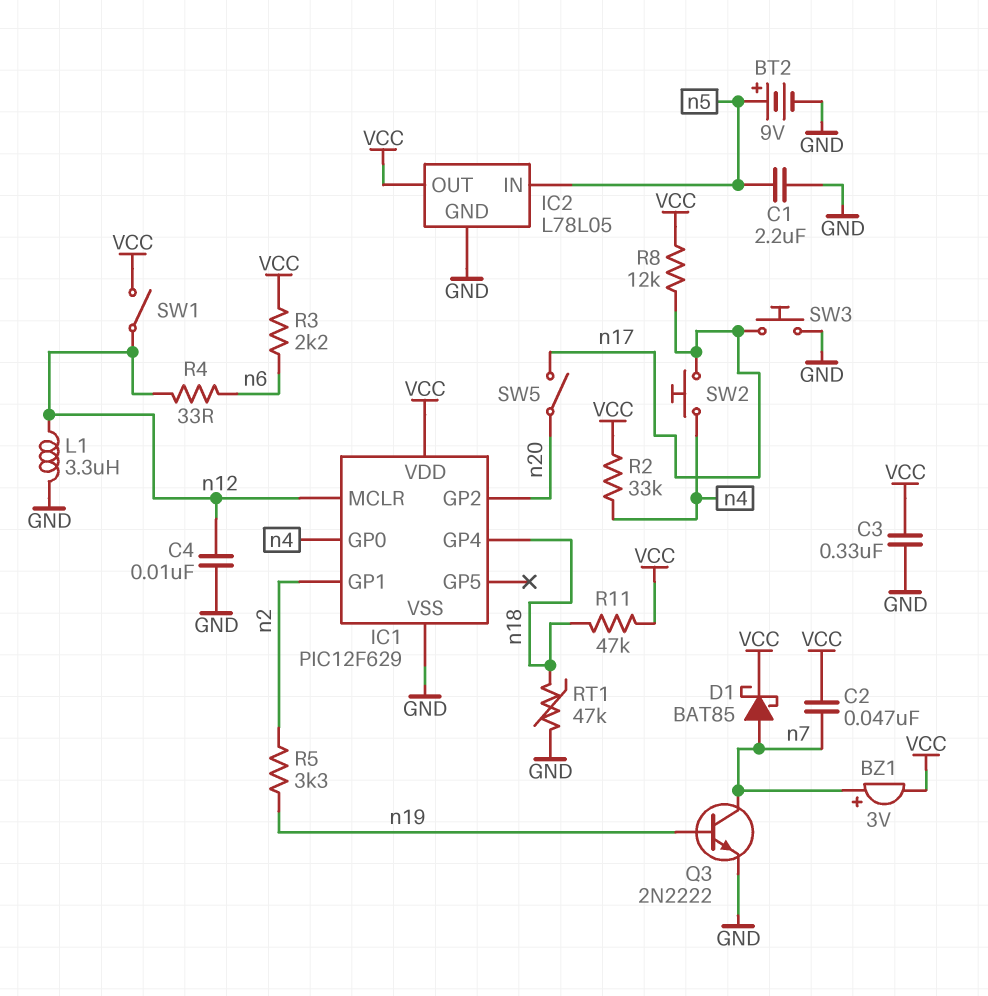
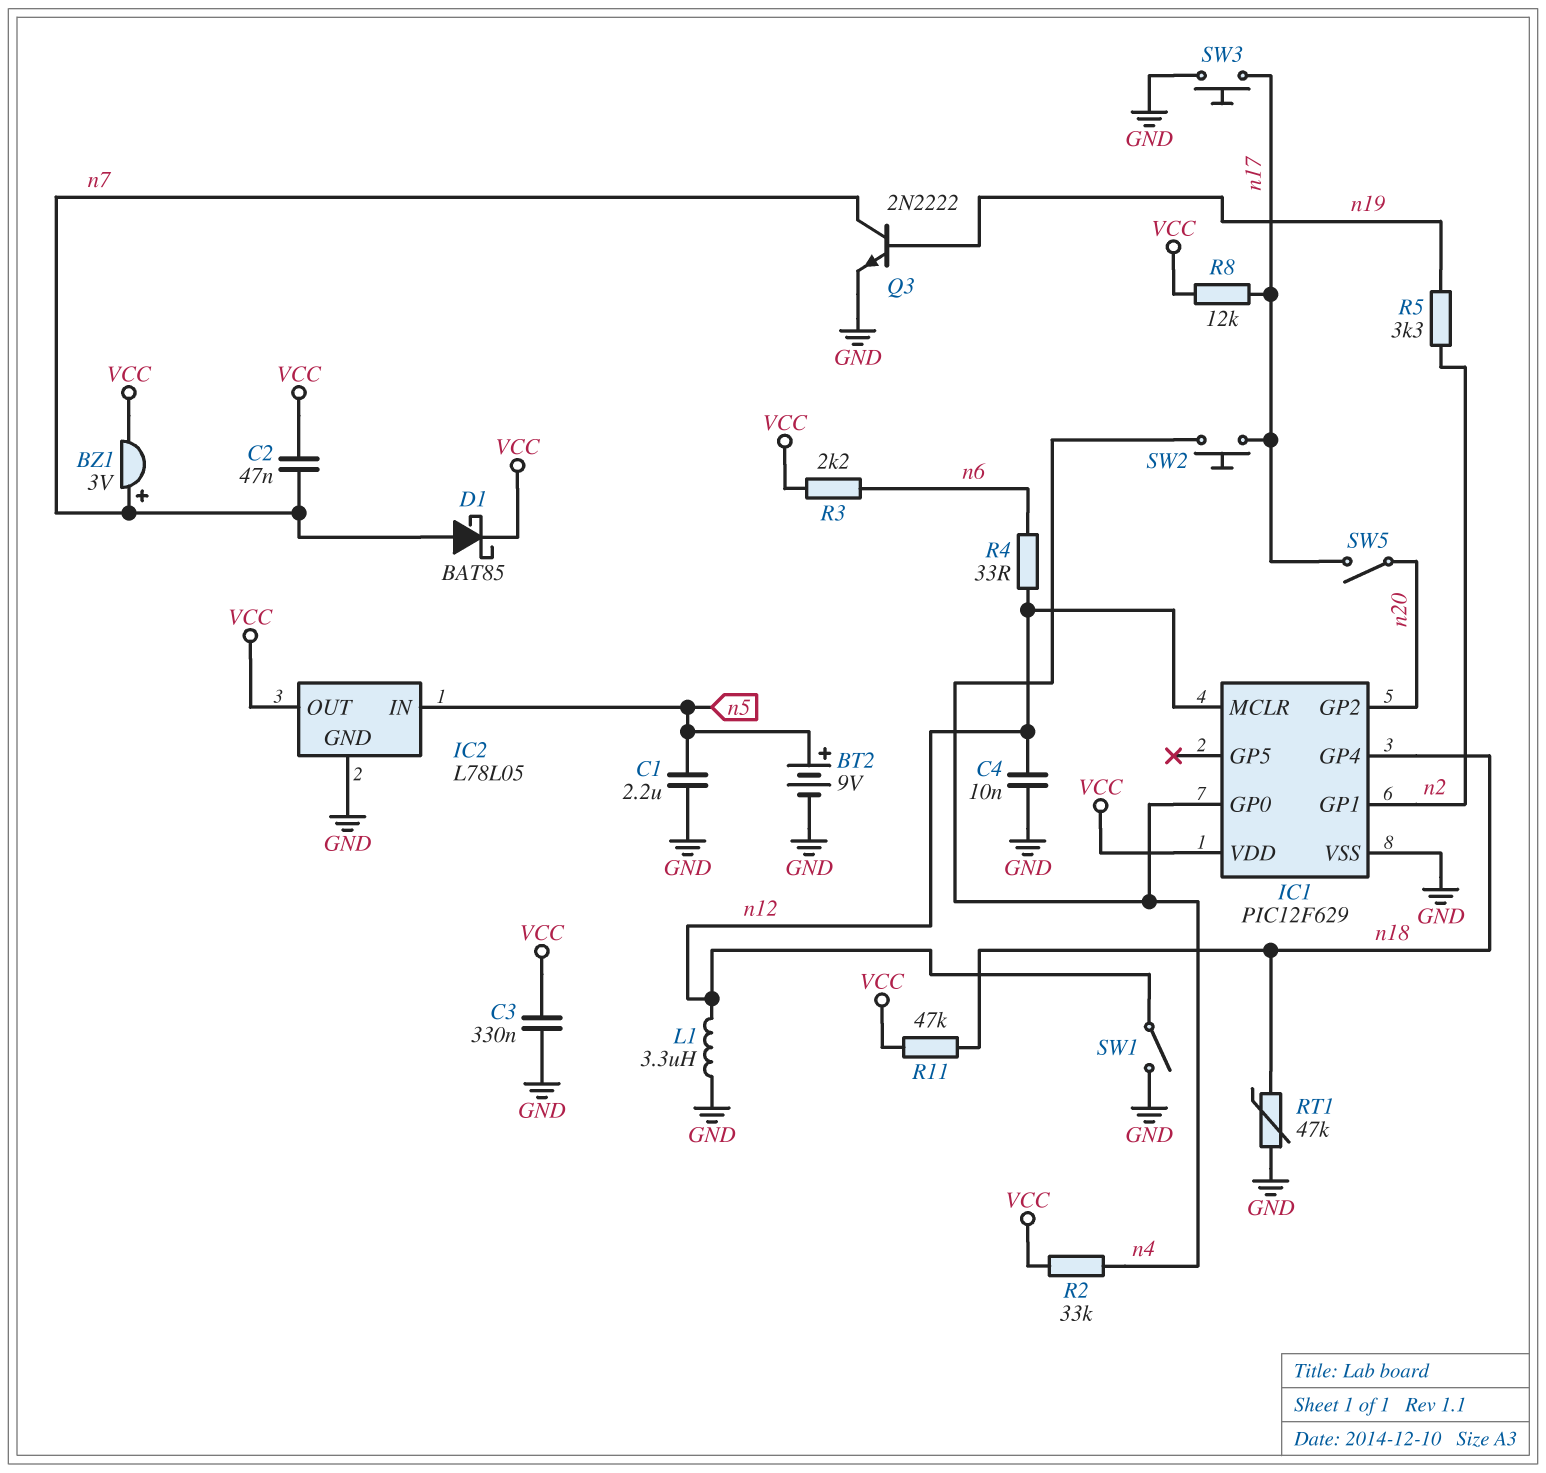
SW1: switch (VCC, n12) -> switch (GND, n12)

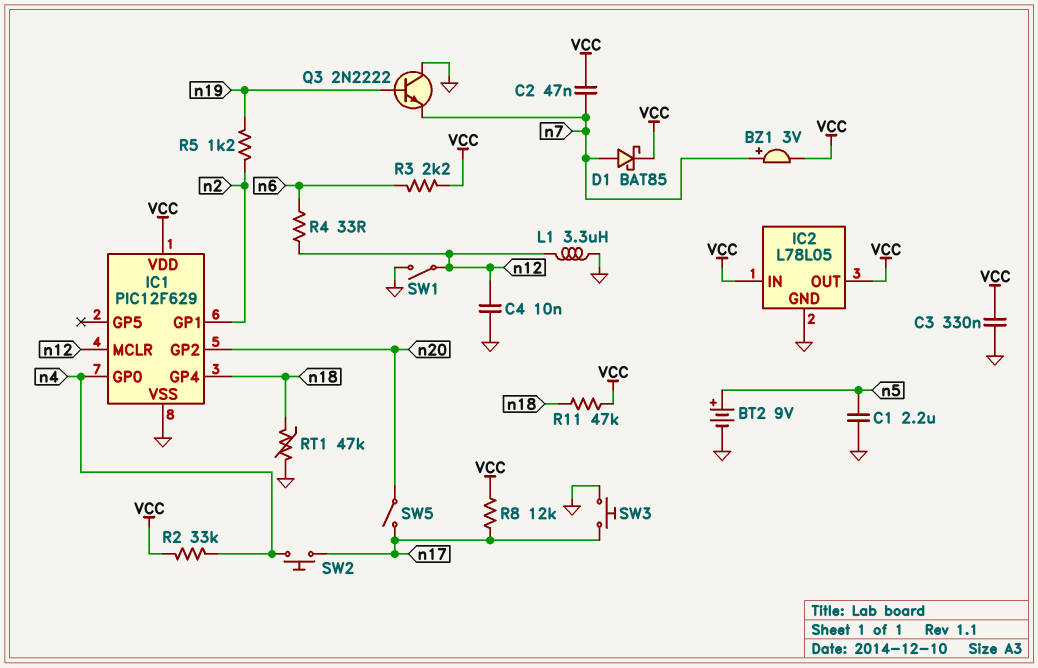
IC2 pin IN: n5 -> VCC
Q3: NPN 2N2222 (B n19, C n7, E GND) -> NPN 2N2222 (B n19, C GND, E n7)
R5: 3.3k (n2, n19) -> 1.2k (n2, n19)

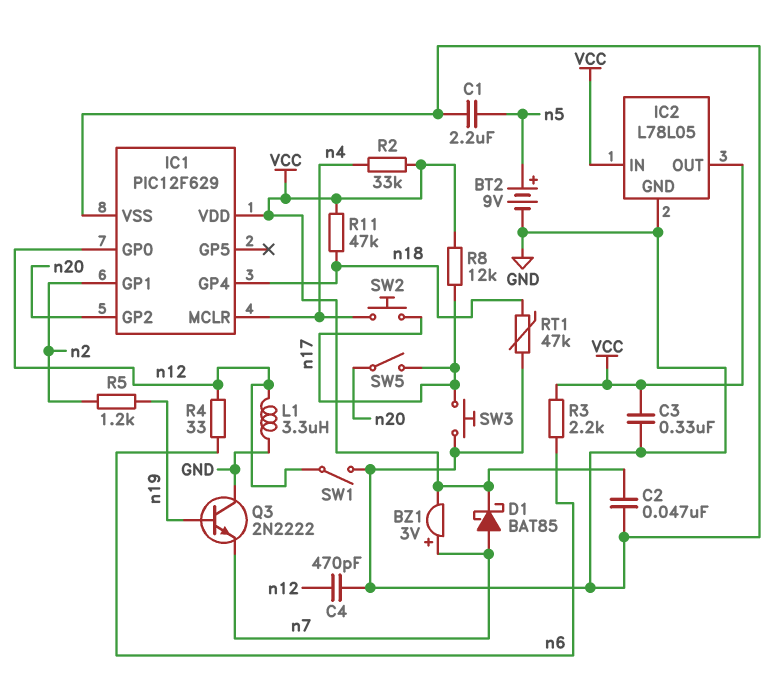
C2: 47nF (VCC, n7) -> 47nF (GND, VCC)
C4: 10nF (GND, n12) -> 470pF (GND, n12)
IC1 pin GP0: n4 -> n12
IC1 pin MCLR: n12 -> n4

